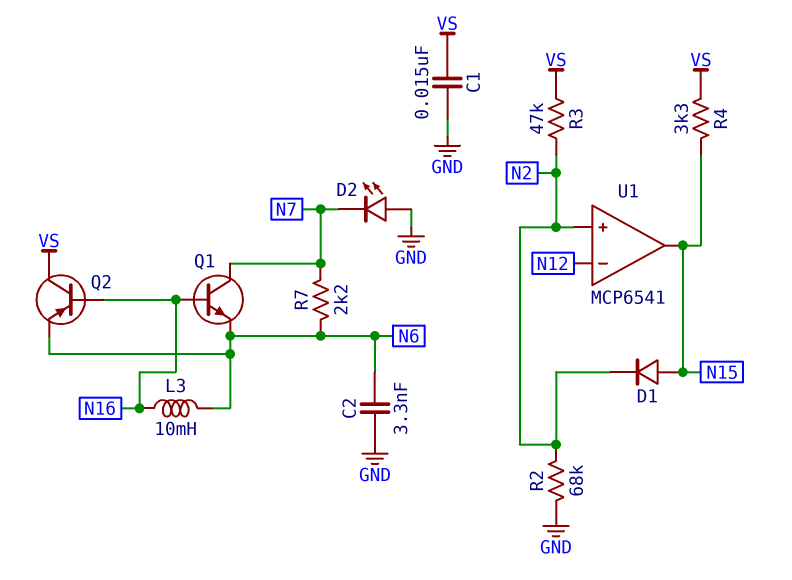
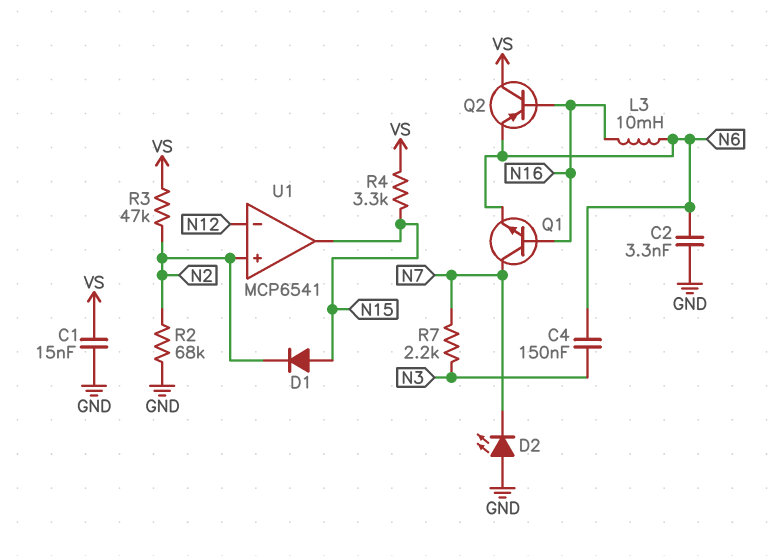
C4: none -> 150nF (N3, N6)
R7: 2.2k (N6, N7) -> 2.2k (N3, N7)

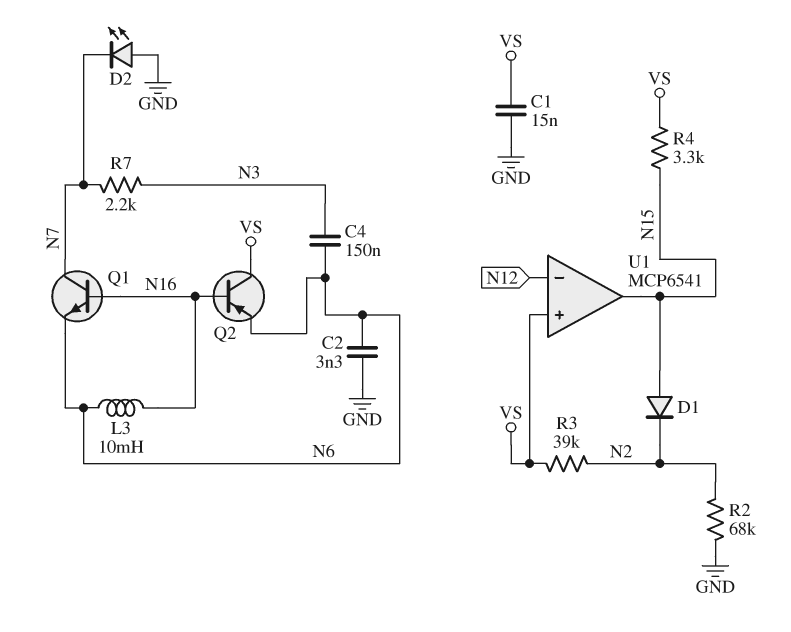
R3: 47k (N2, VS) -> 39k (N2, VS)
U1 pin in+: N2 -> VS

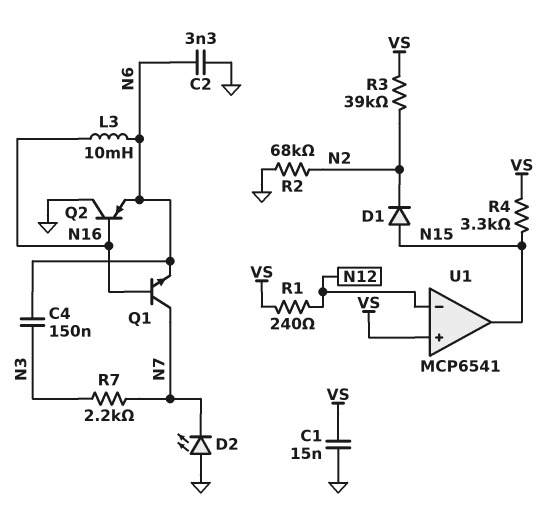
Q2: PNP (B N16, C VS, E N6) -> PNP (B N16, C GND, E N6)
R1: none -> 240 (N12, VS)

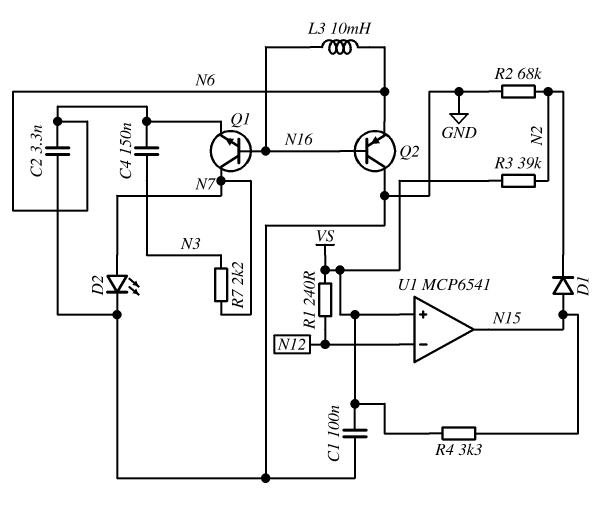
C1: 15nF (GND, VS) -> 100nF (GND, VS)
D2: LED (A GND, K N7) -> LED (A N7, K GND)

